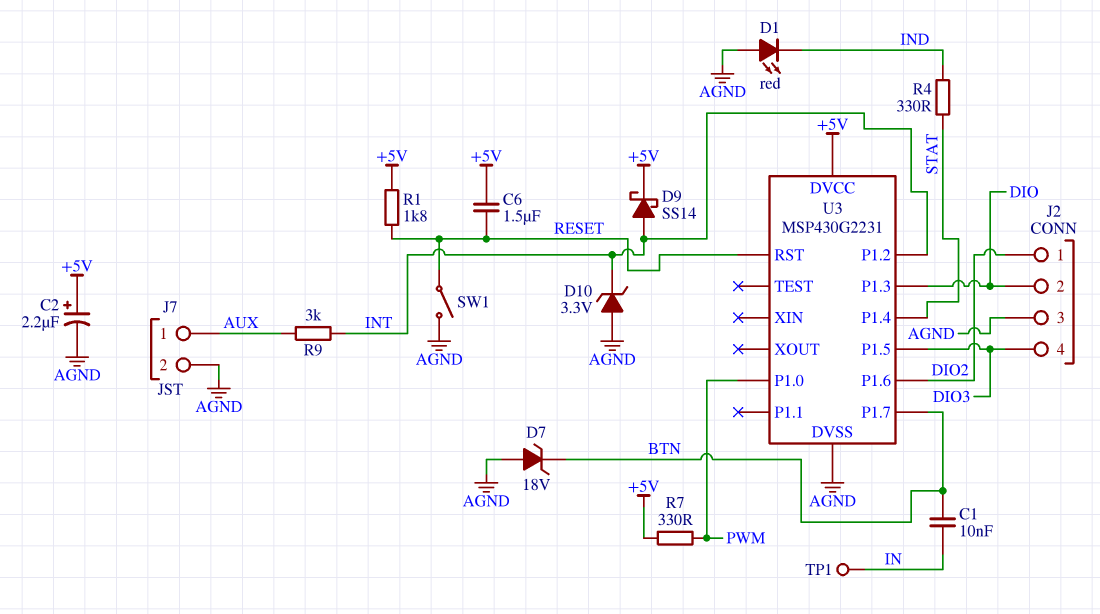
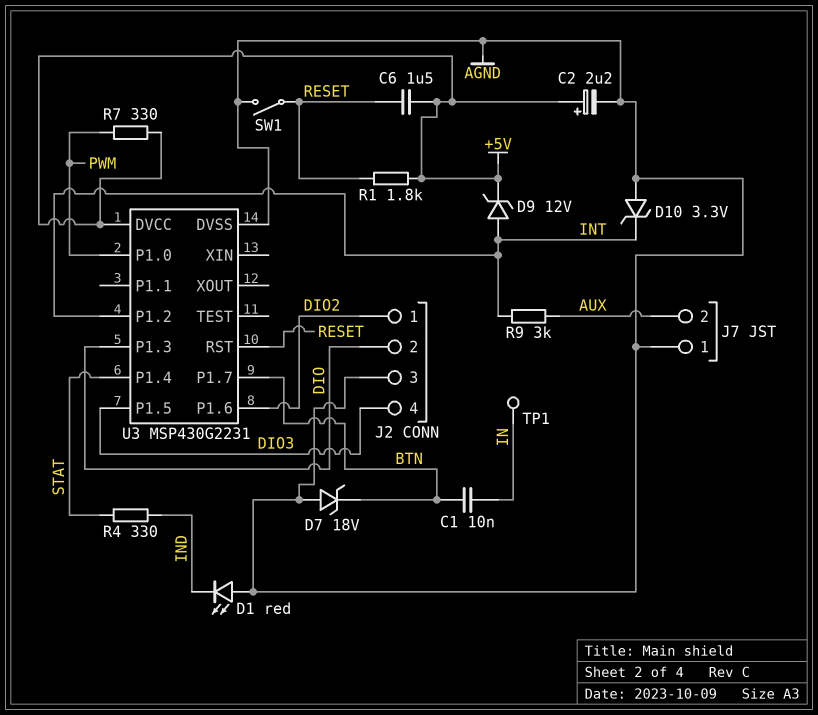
D9: schottky SS14 (A INT, K +5V) -> zener 12V (A INT, K +5V)
J7 pin 1: AUX -> AGND
J7 pin 2: AGND -> AUX

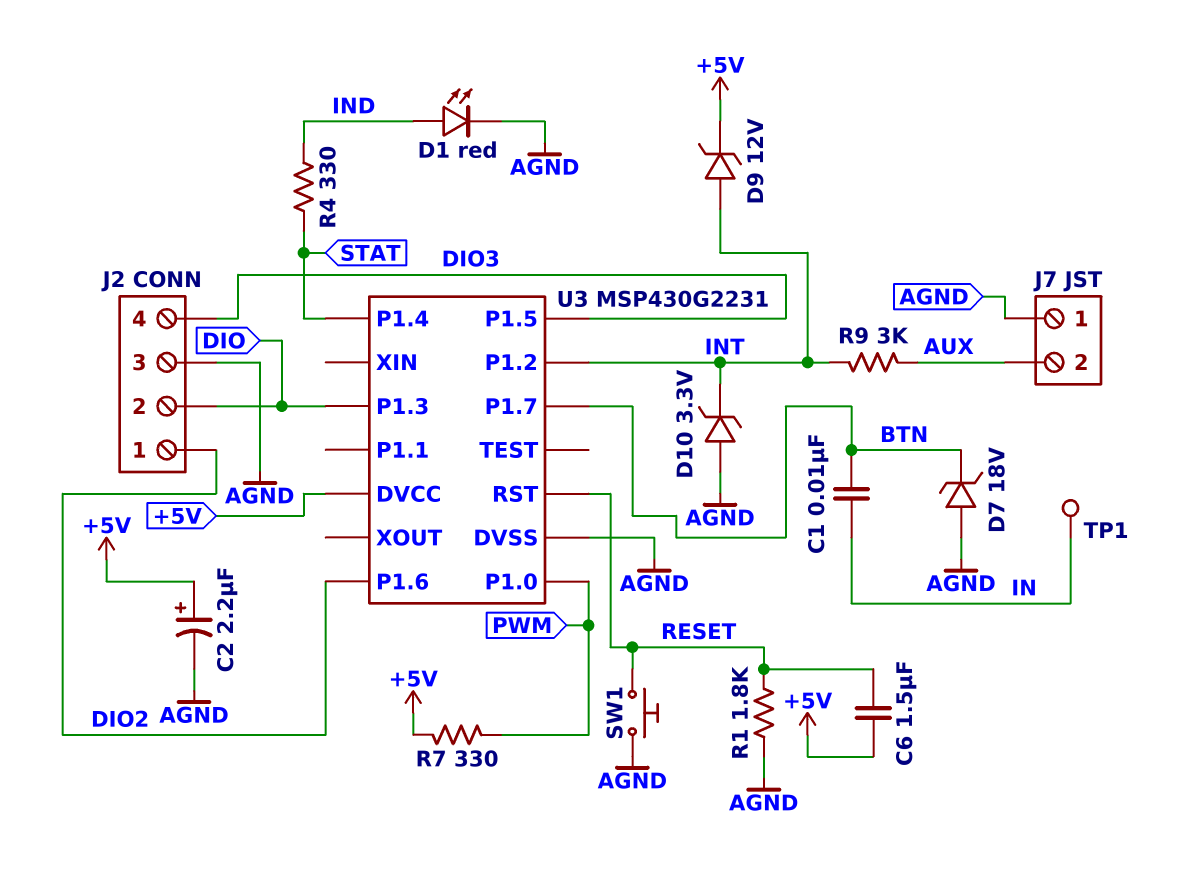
D1: LED red (A AGND, K IND) -> LED red (A IND, K AGND)
R1: 1.8k (+5V, RESET) -> 1.8k (AGND, RESET)
SW1: switch (AGND, RESET) -> button (AGND, RESET)

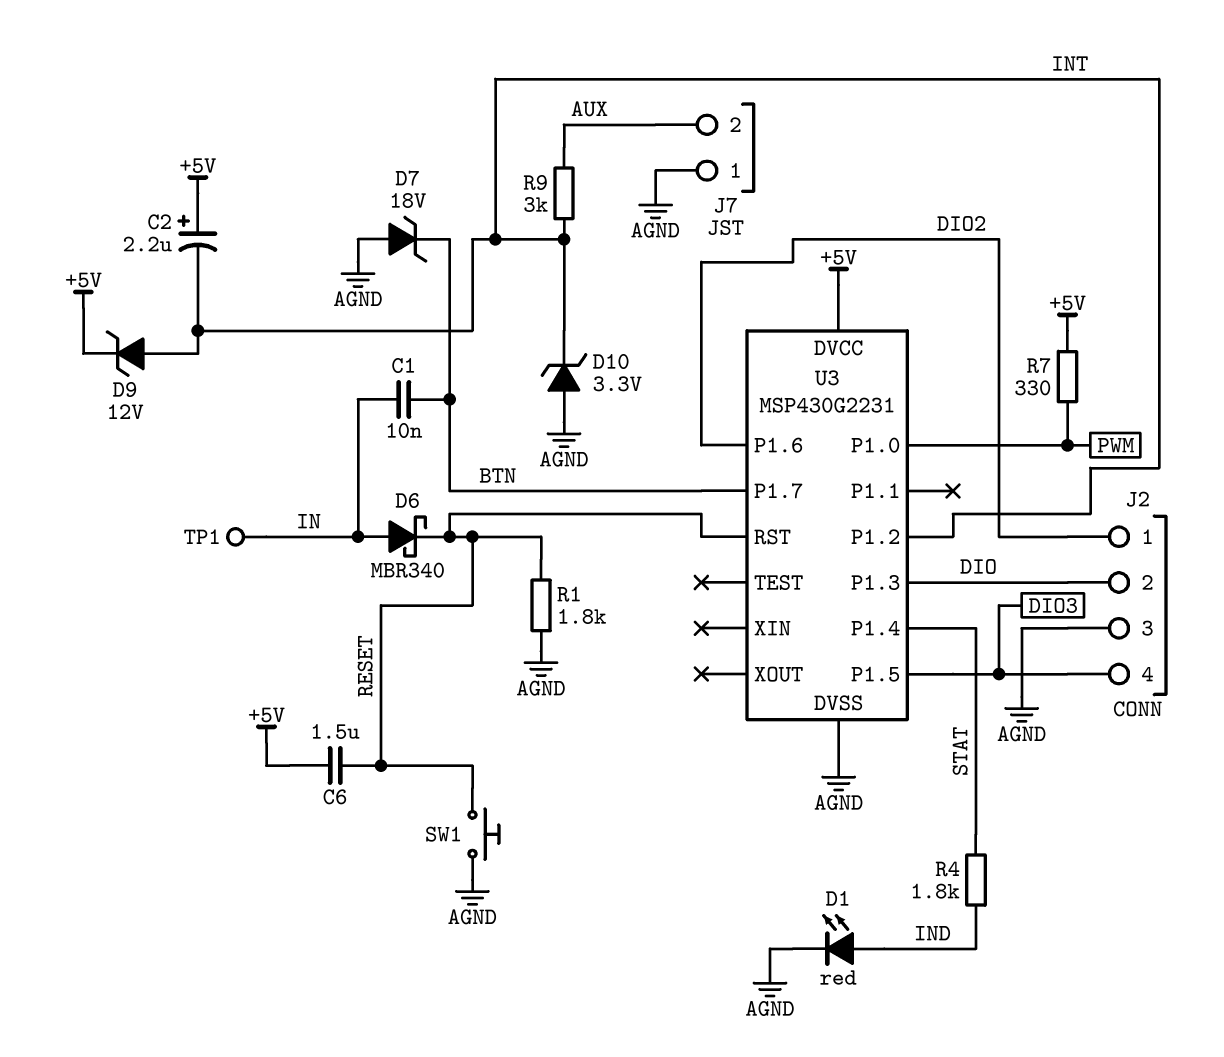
C2: 2.2uF (plus +5V, minus AGND) -> 2.2uF (plus +5V, minus INT)
D6: none -> schottky MBR340 (A IN, K RESET)
R4: 330 (IND, STAT) -> 1.8k (IND, STAT)

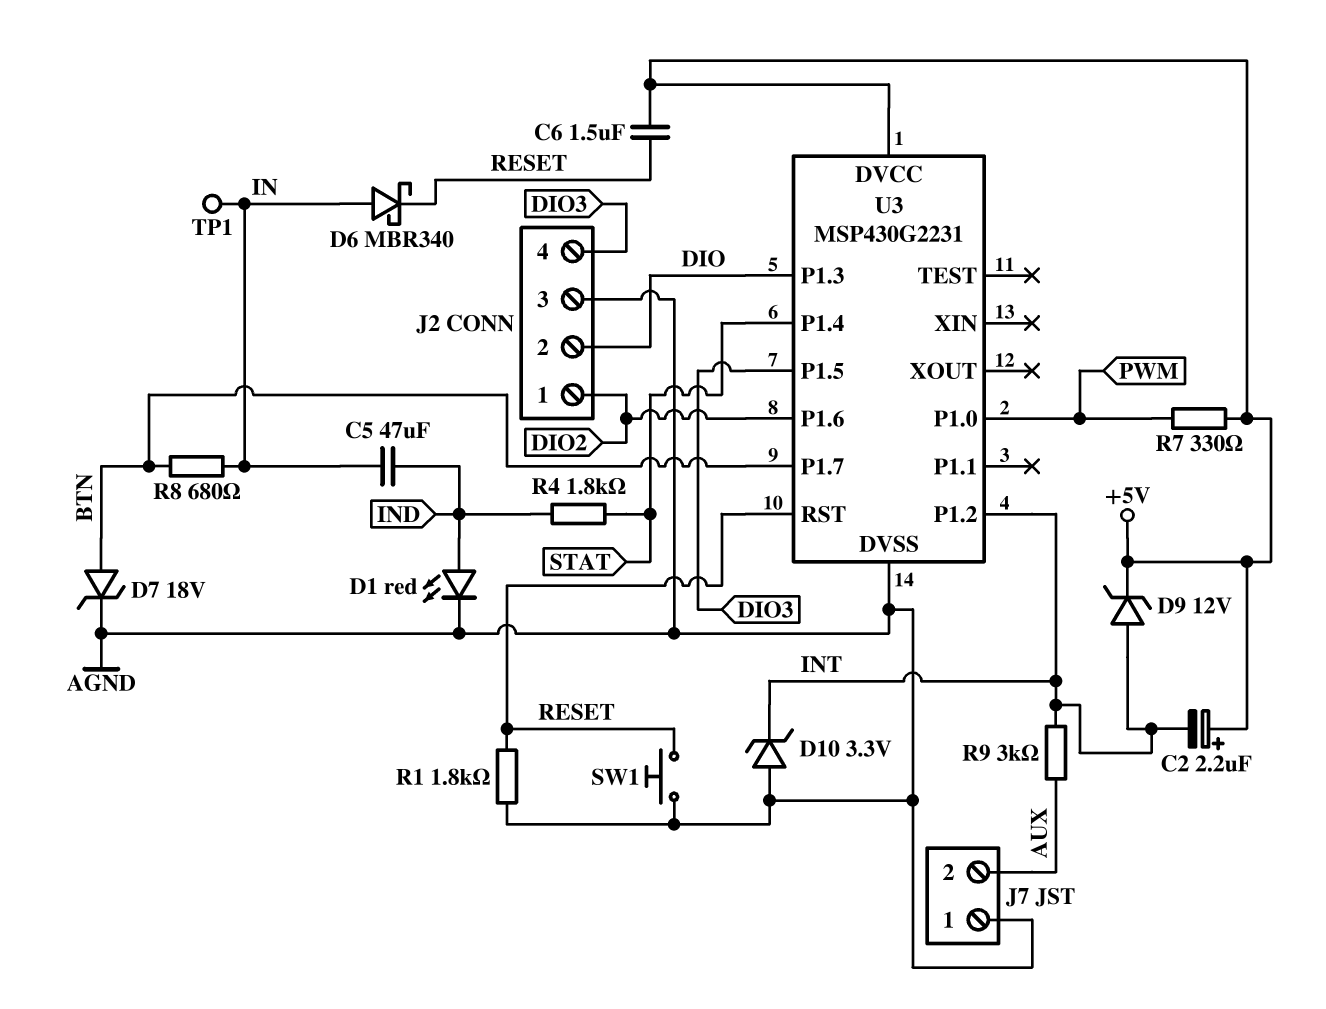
C1: 10nF (BTN, IN) -> none
C5: none -> 47uF (IN, IND)
D7: zener 18V (A AGND, K BTN) -> zener 18V (A BTN, K AGND)
R8: none -> 680 (BTN, IN)

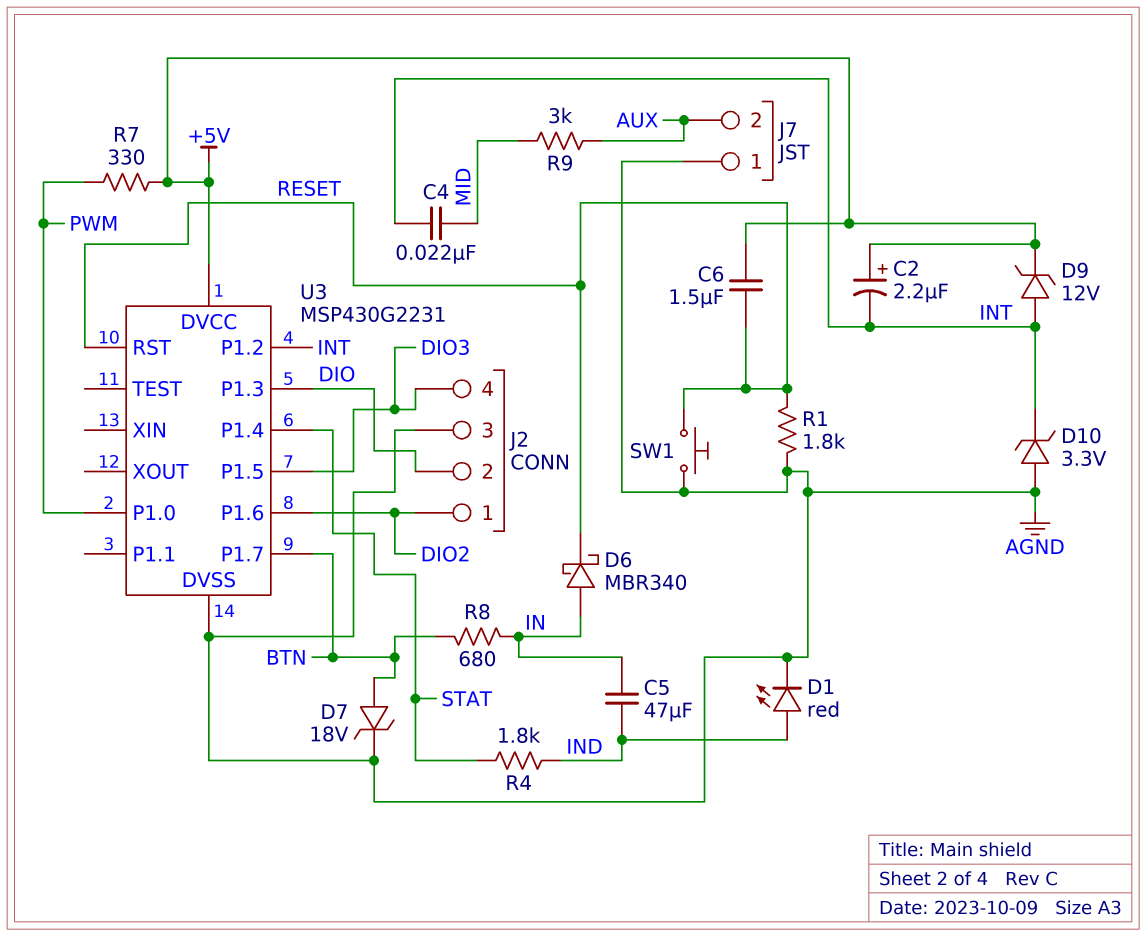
C4: none -> 22nF (INT, MID)
R9: 3k (AUX, INT) -> 3k (AUX, MID)
TP1: test point (IN) -> none

